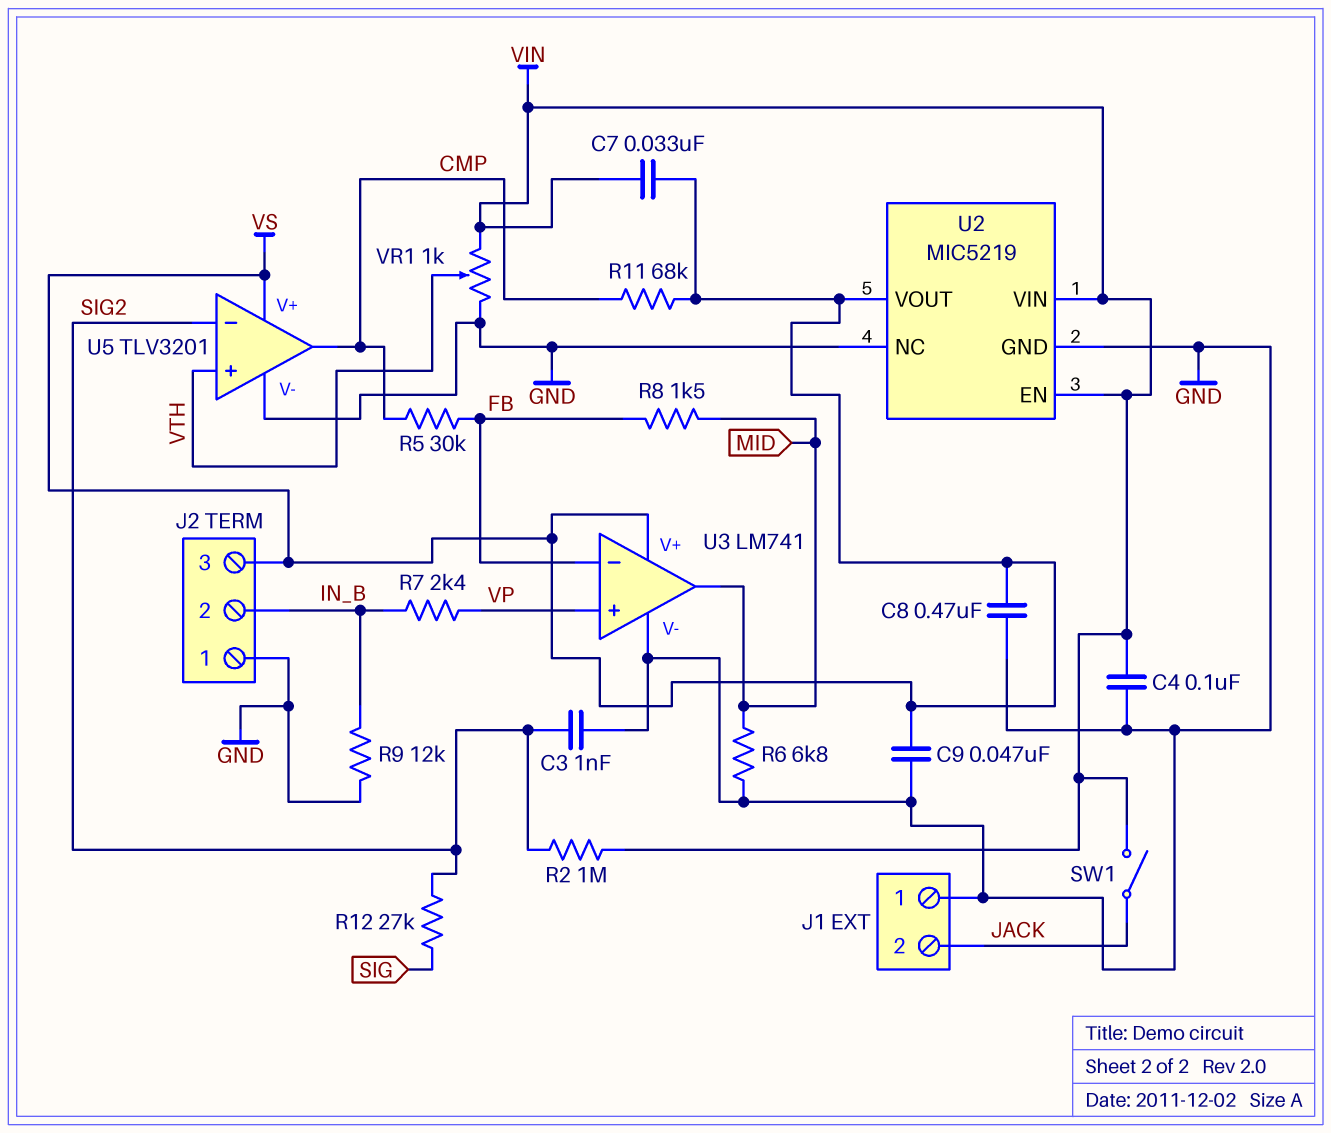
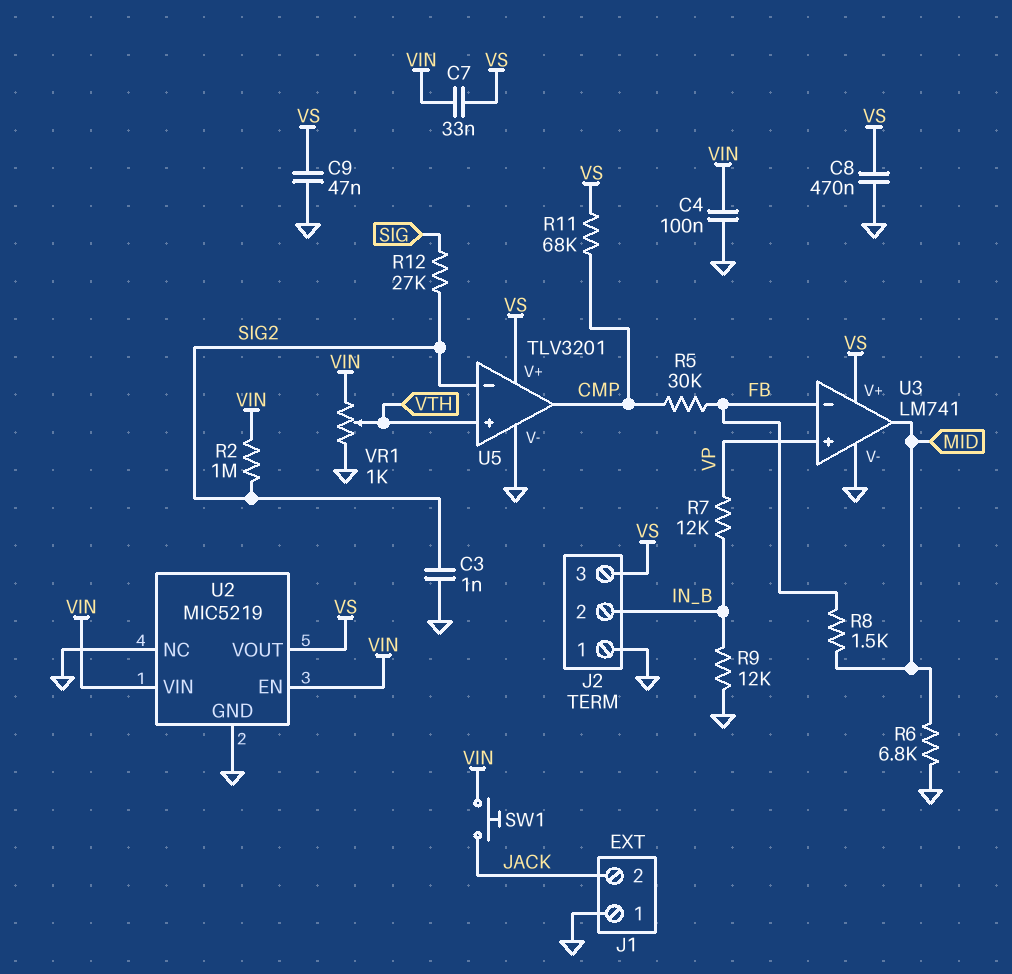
R7: 2.4k (IN_B, VP) -> 12k (IN_B, VP)
SW1: switch (JACK, VIN) -> button (JACK, VIN)

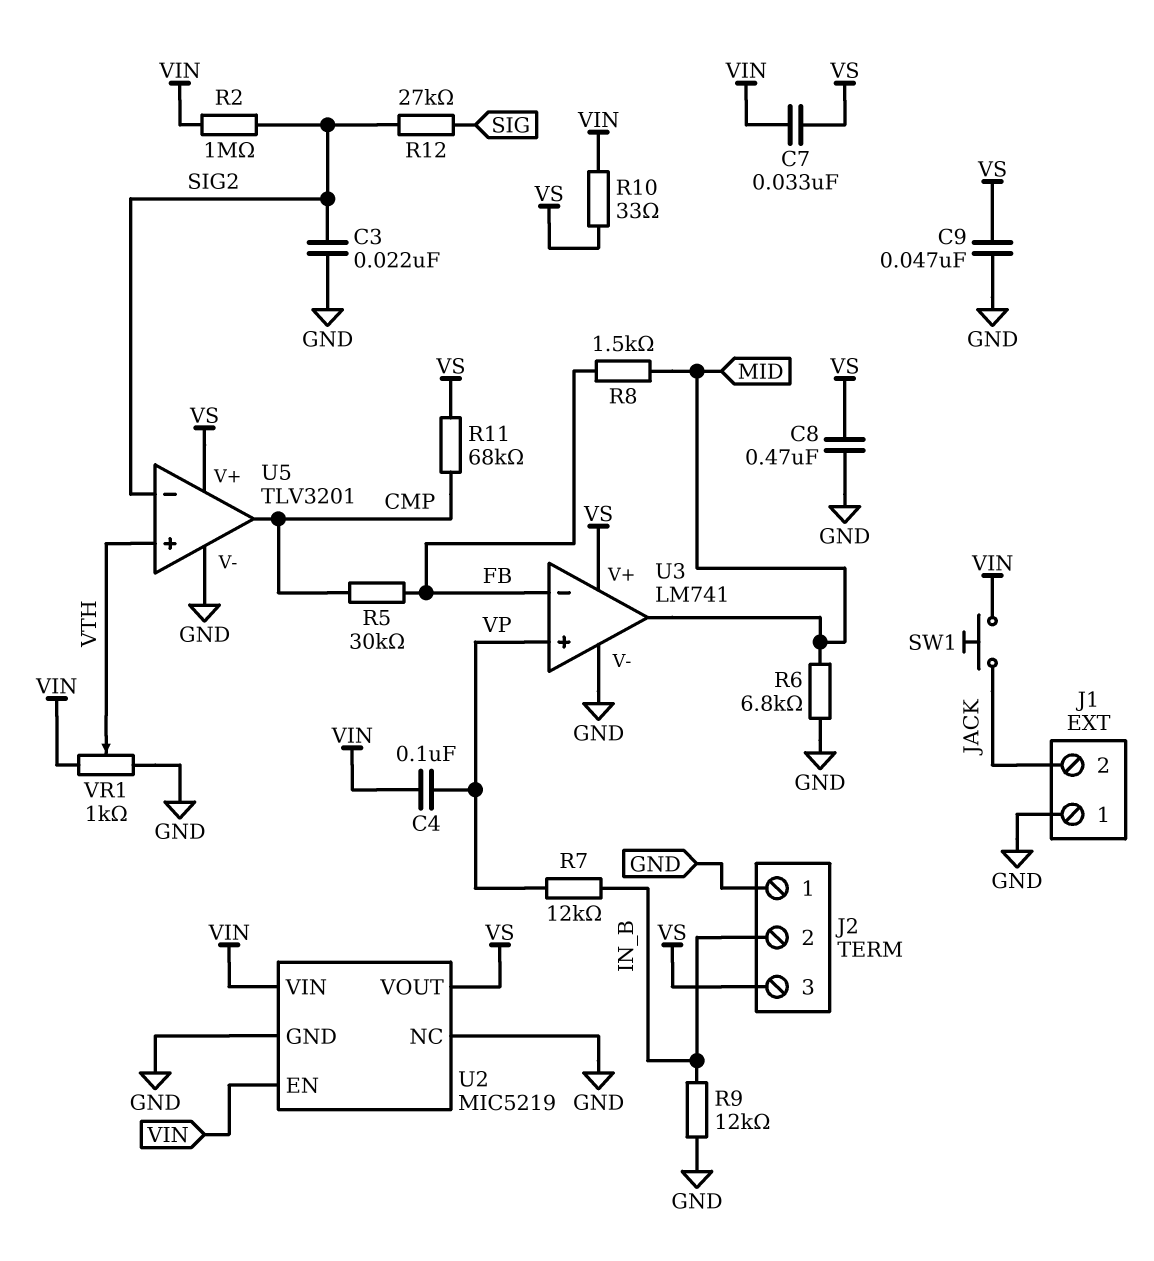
C3: 1nF (GND, SIG2) -> 22nF (GND, SIG2)
C4: 100nF (GND, VIN) -> 100nF (VIN, VP)
R10: none -> 33 (VIN, VS)

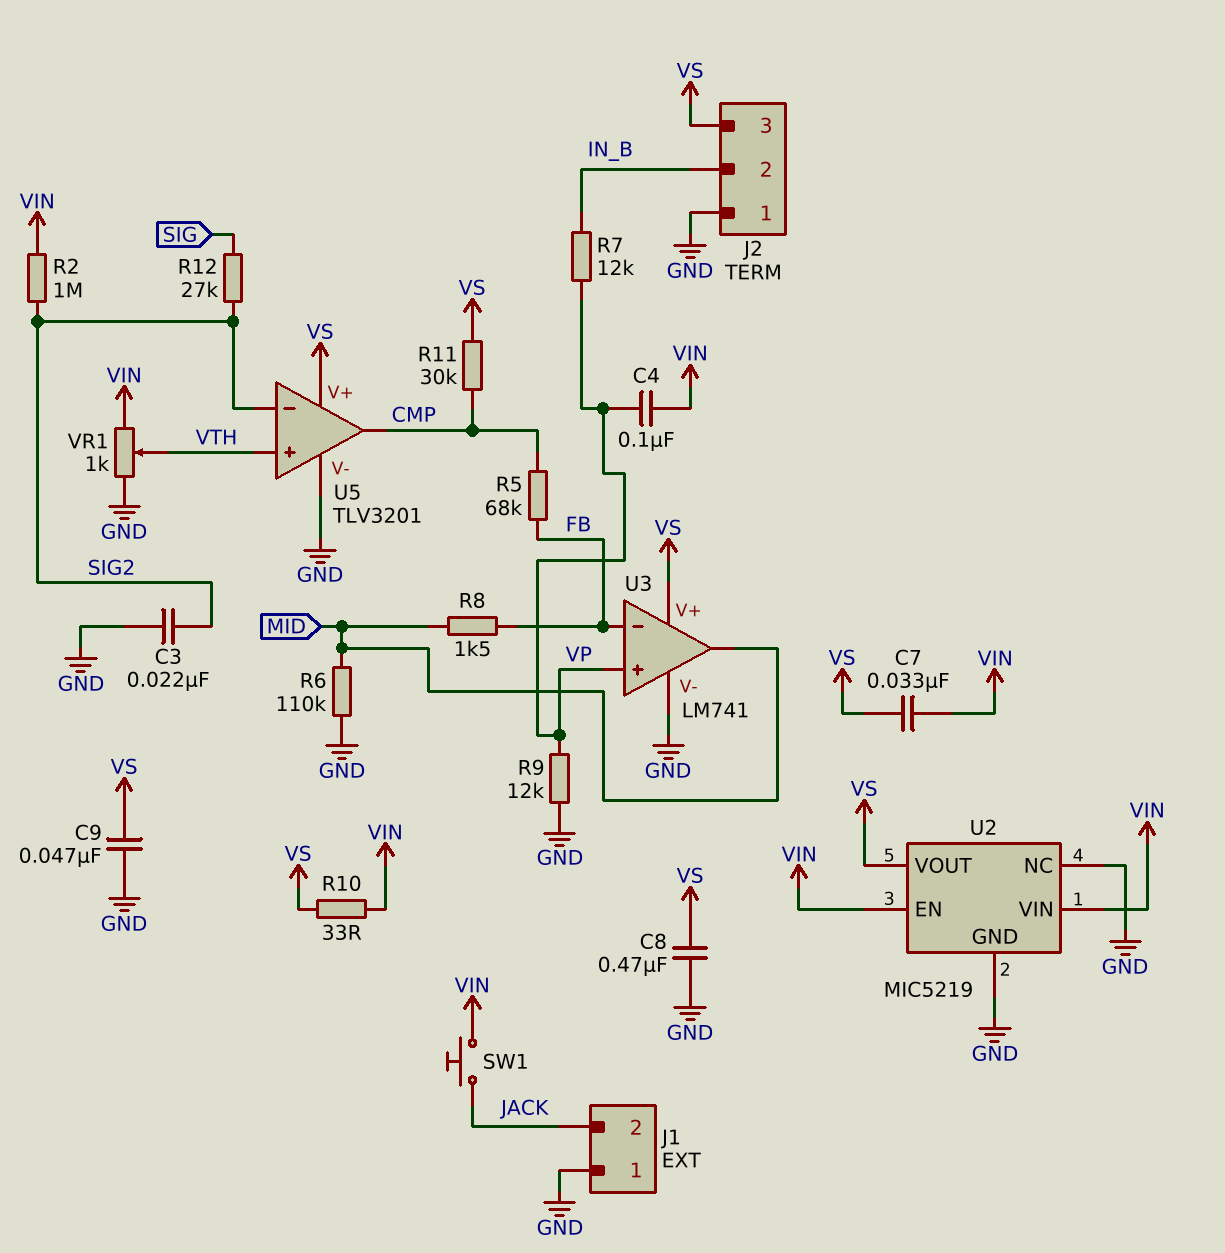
R5: 30k (CMP, FB) -> 68k (CMP, FB)
R6: 6.8k (GND, MID) -> 110k (GND, MID)
R9: 12k (GND, IN_B) -> 12k (GND, VP)
R11: 68k (CMP, VS) -> 30k (CMP, VS)

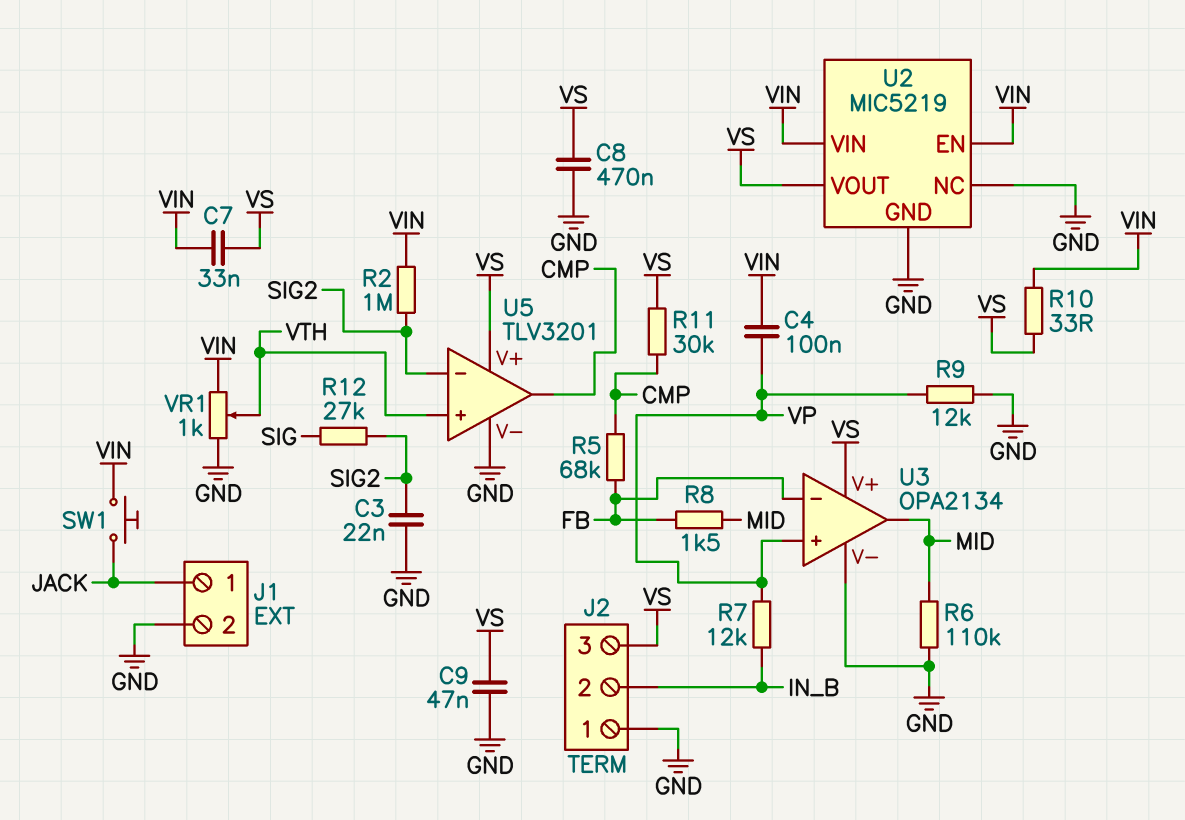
J1 pin 1: GND -> JACK
J1 pin 2: JACK -> GND
U3: LM741 -> OPA2134

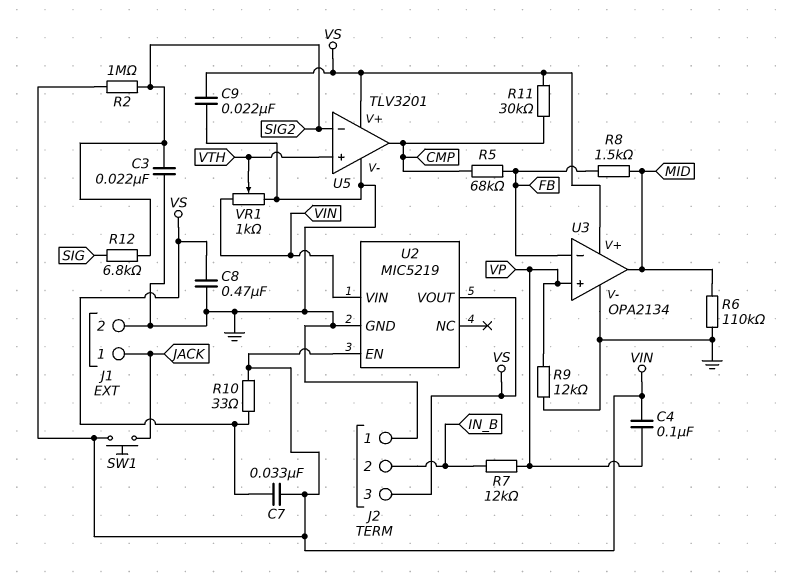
C9: 47nF (GND, VS) -> 22nF (GND, VS)
R12: 27k (SIG, SIG2) -> 6.8k (SIG, SIG2)
U2 pin NC: GND -> none

